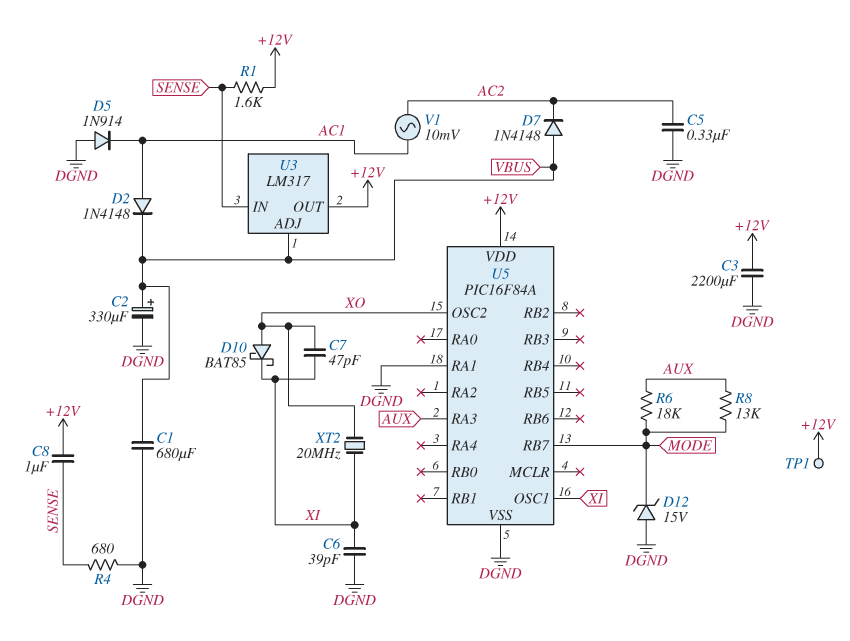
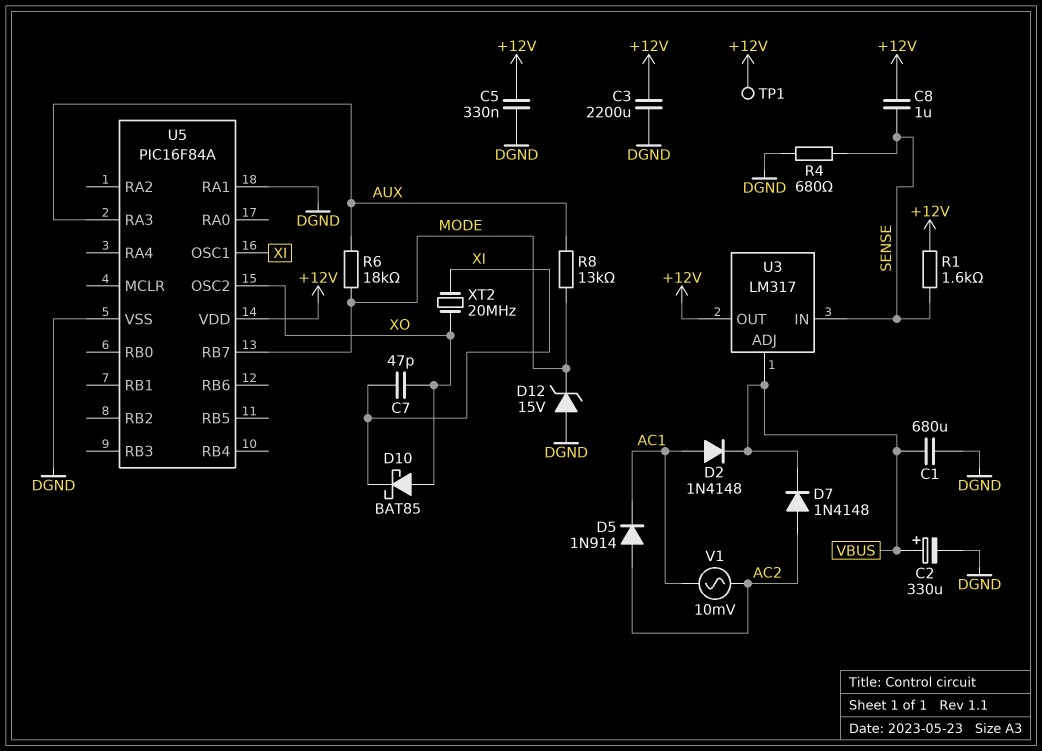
C5: 330nF (AC2, DGND) -> 330nF (+12V, DGND)
C6: 39pF (DGND, XI) -> none
D5: diode 1N914 (A DGND, K AC1) -> diode 1N914 (A AC2, K AC1)
D7: diode 1N4148 (A VBUS, K AC2) -> diode 1N4148 (A AC2, K VBUS)

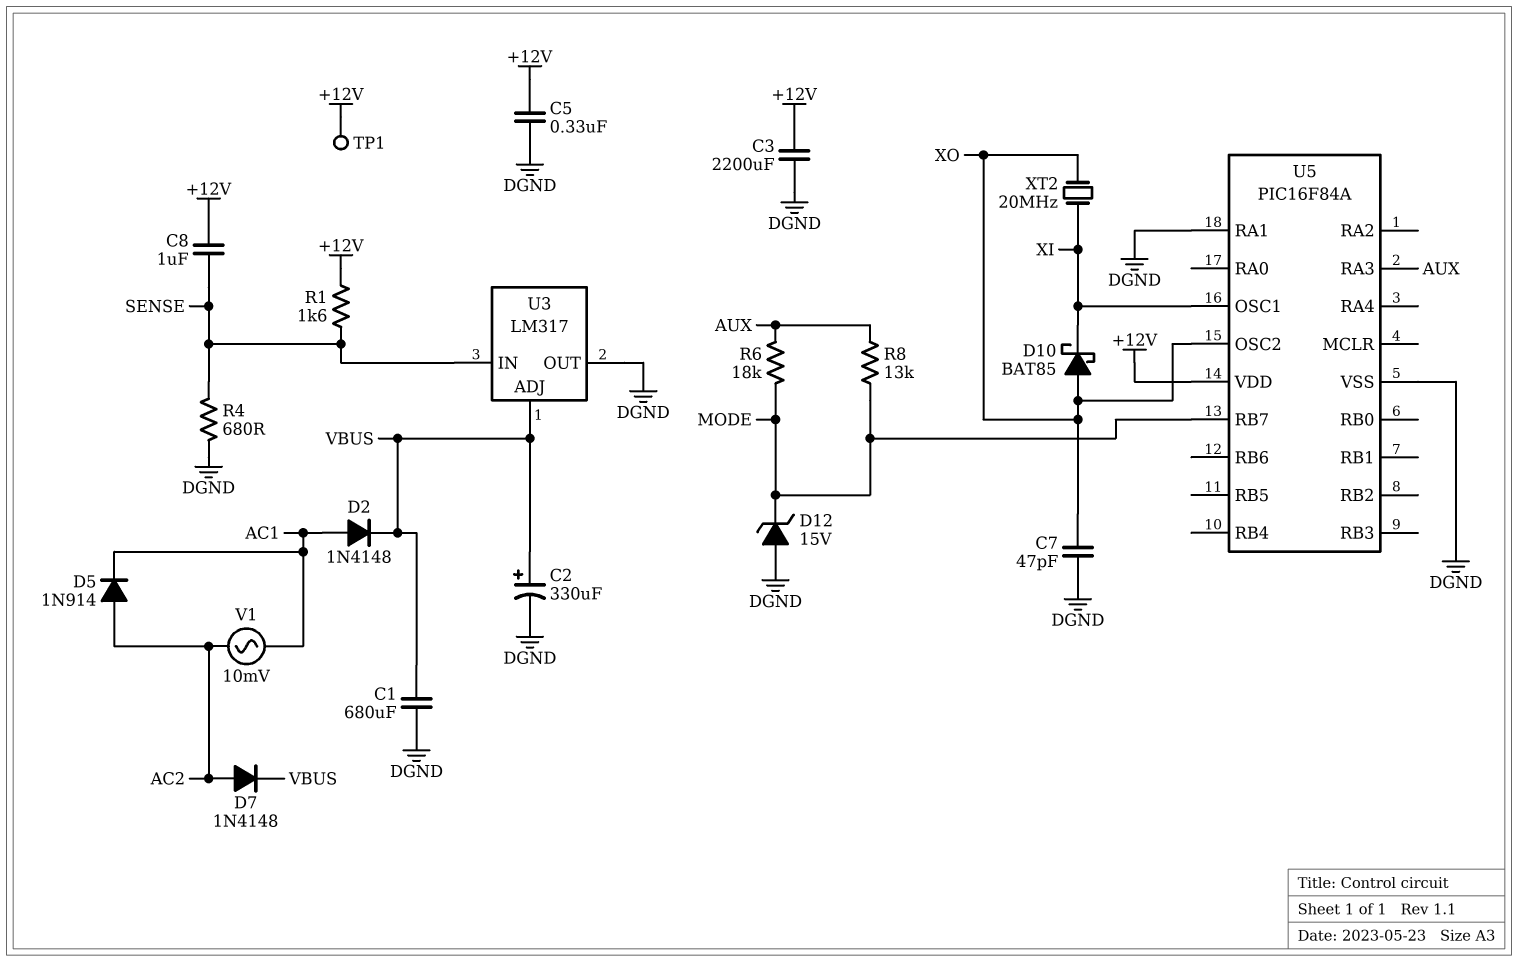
C7: 47pF (XI, XO) -> 47pF (DGND, XO)
U3 pin OUT: +12V -> DGND

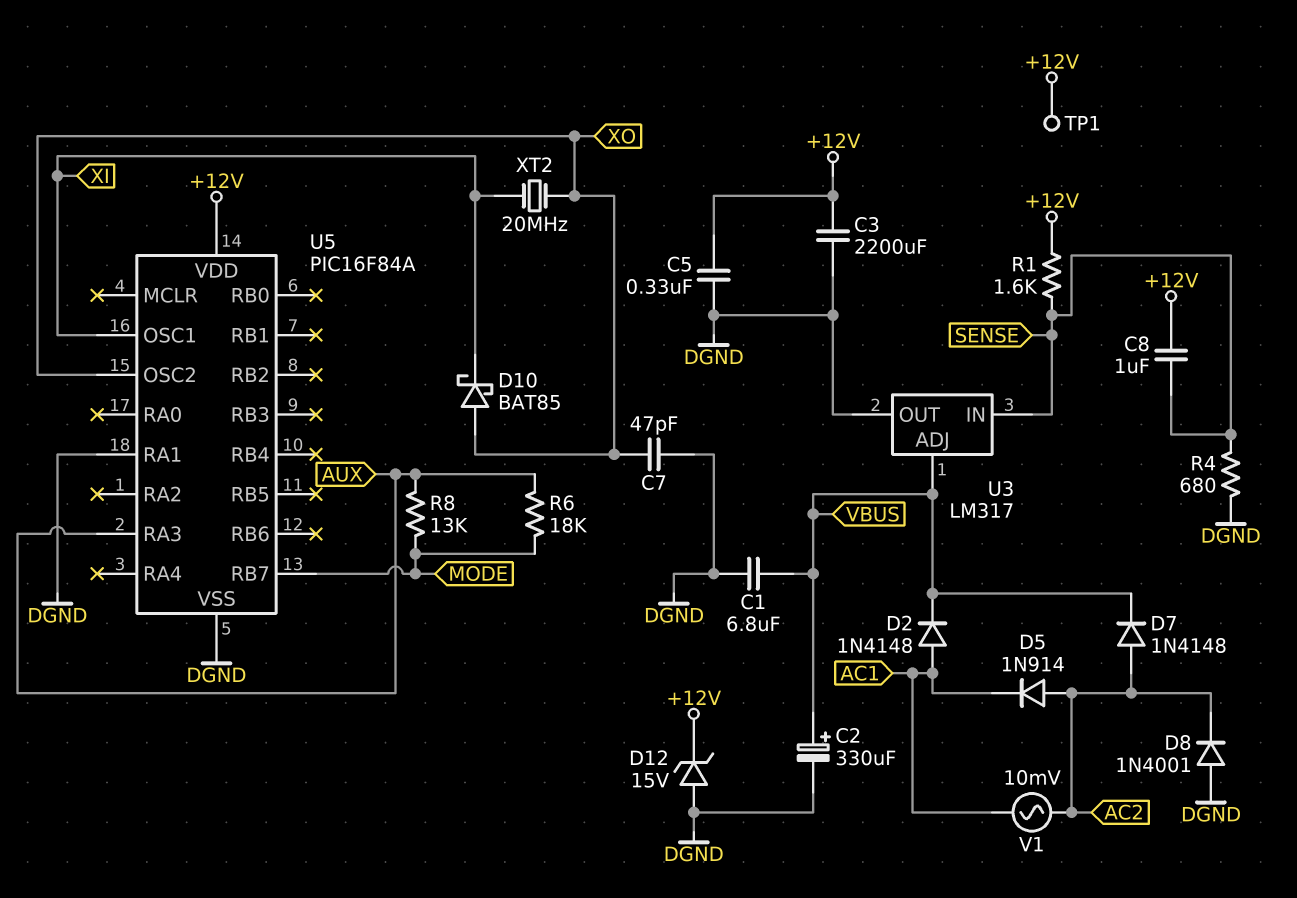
C1: 680uF (DGND, VBUS) -> 6.8uF (DGND, VBUS)
D8: none -> diode 1N4001 (A DGND, K AC2)
D12: zener 15V (A DGND, K MODE) -> zener 15V (A DGND, K +12V)

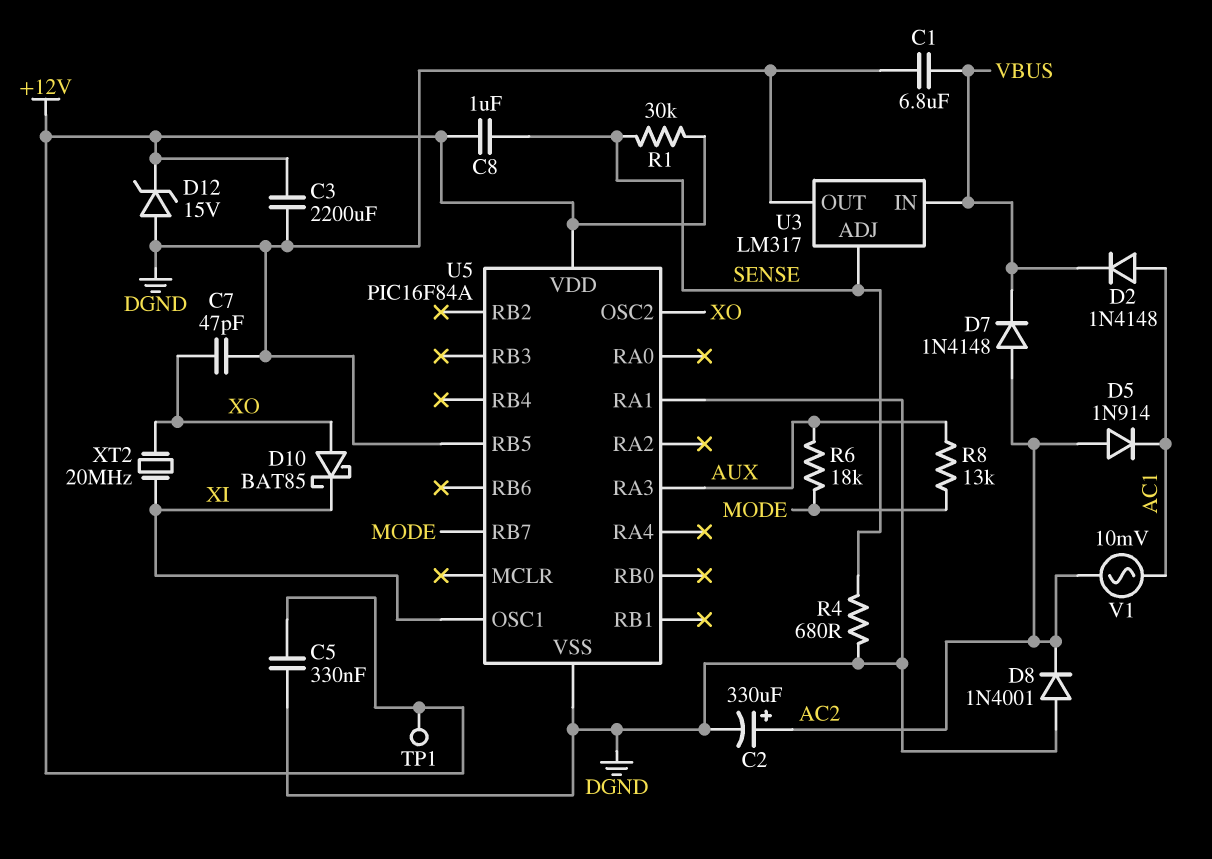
C2: 330uF (plus VBUS, minus DGND) -> 330uF (plus AC2, minus DGND)
R1: 1.6k (+12V, SENSE) -> 30k (+12V, SENSE)
U3 pin ADJ: VBUS -> SENSE
U3 pin IN: SENSE -> VBUS
U5 pin RB5: none -> DGND

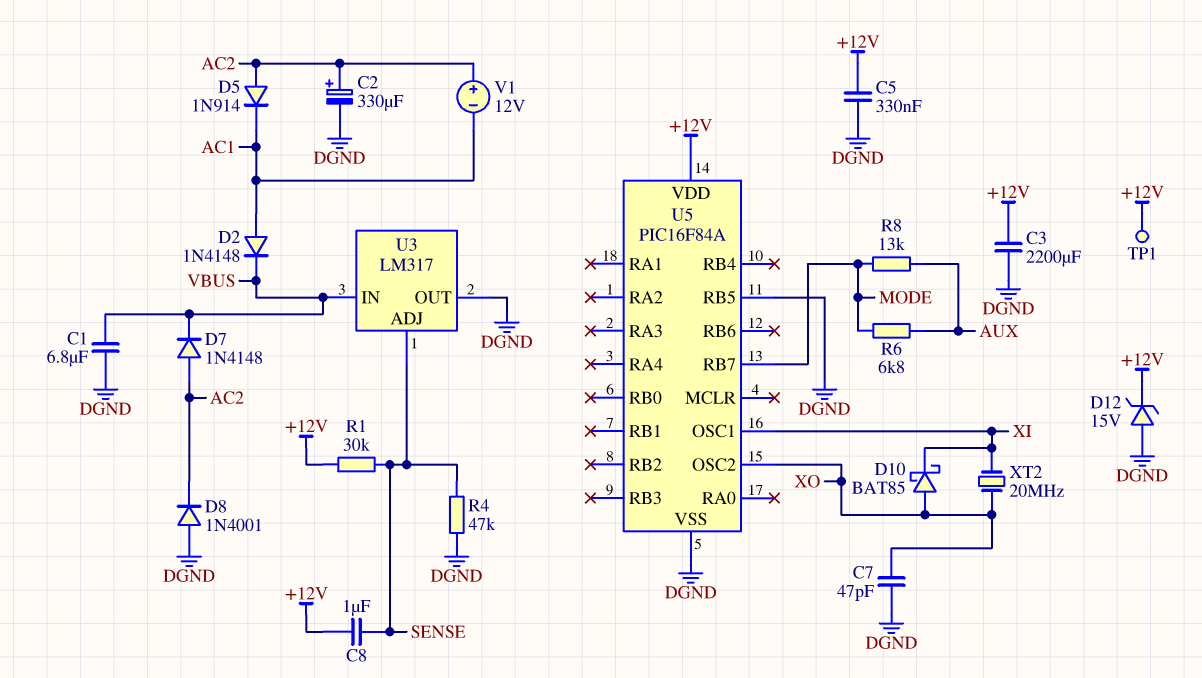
R4: 680 (DGND, SENSE) -> 47k (DGND, SENSE)
R6: 18k (AUX, MODE) -> 6.8k (AUX, MODE)
U5 pin RA1: DGND -> none
U5 pin RA3: AUX -> none
V1: AC 10mV (AC1, AC2) -> 12V (plus AC2, minus AC1)

